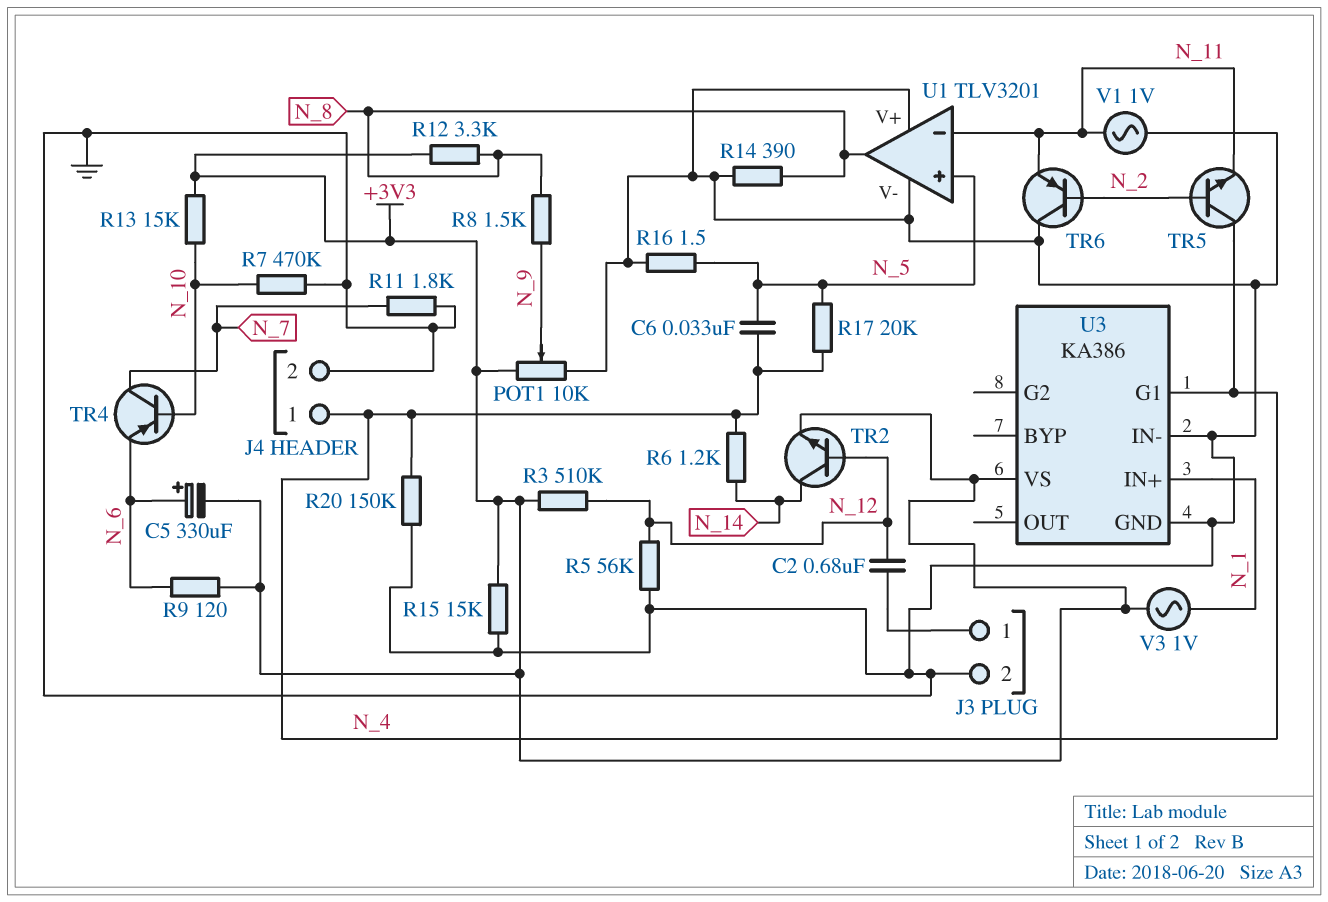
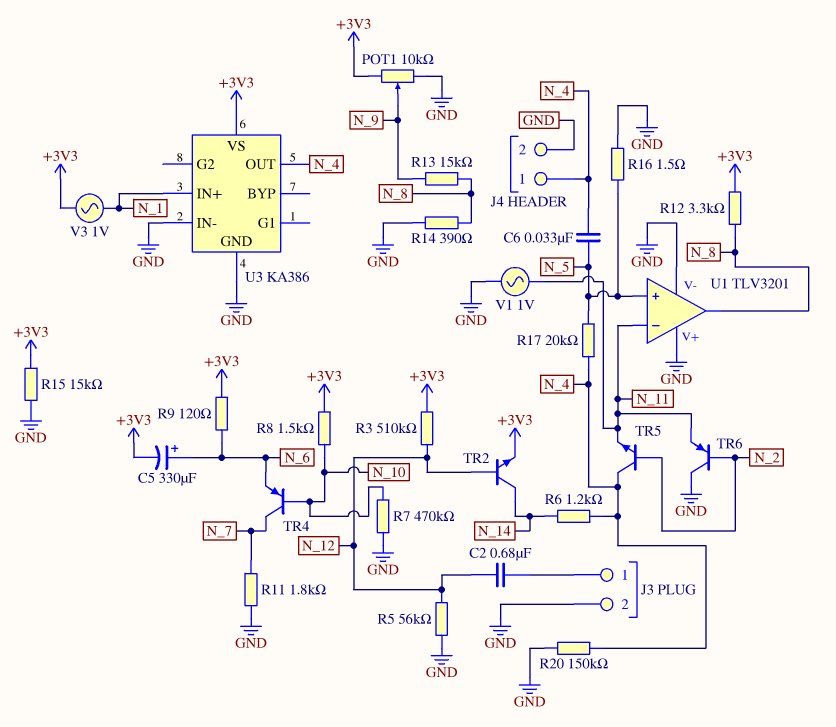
R8: 1.5k (N_8, N_9) -> 1.5k (+3V3, N_10)
R13: 15k (+3V3, N_10) -> 15k (N_8, N_9)
U3 pin G1: N_4 -> none
U3 pin OUT: none -> N_4

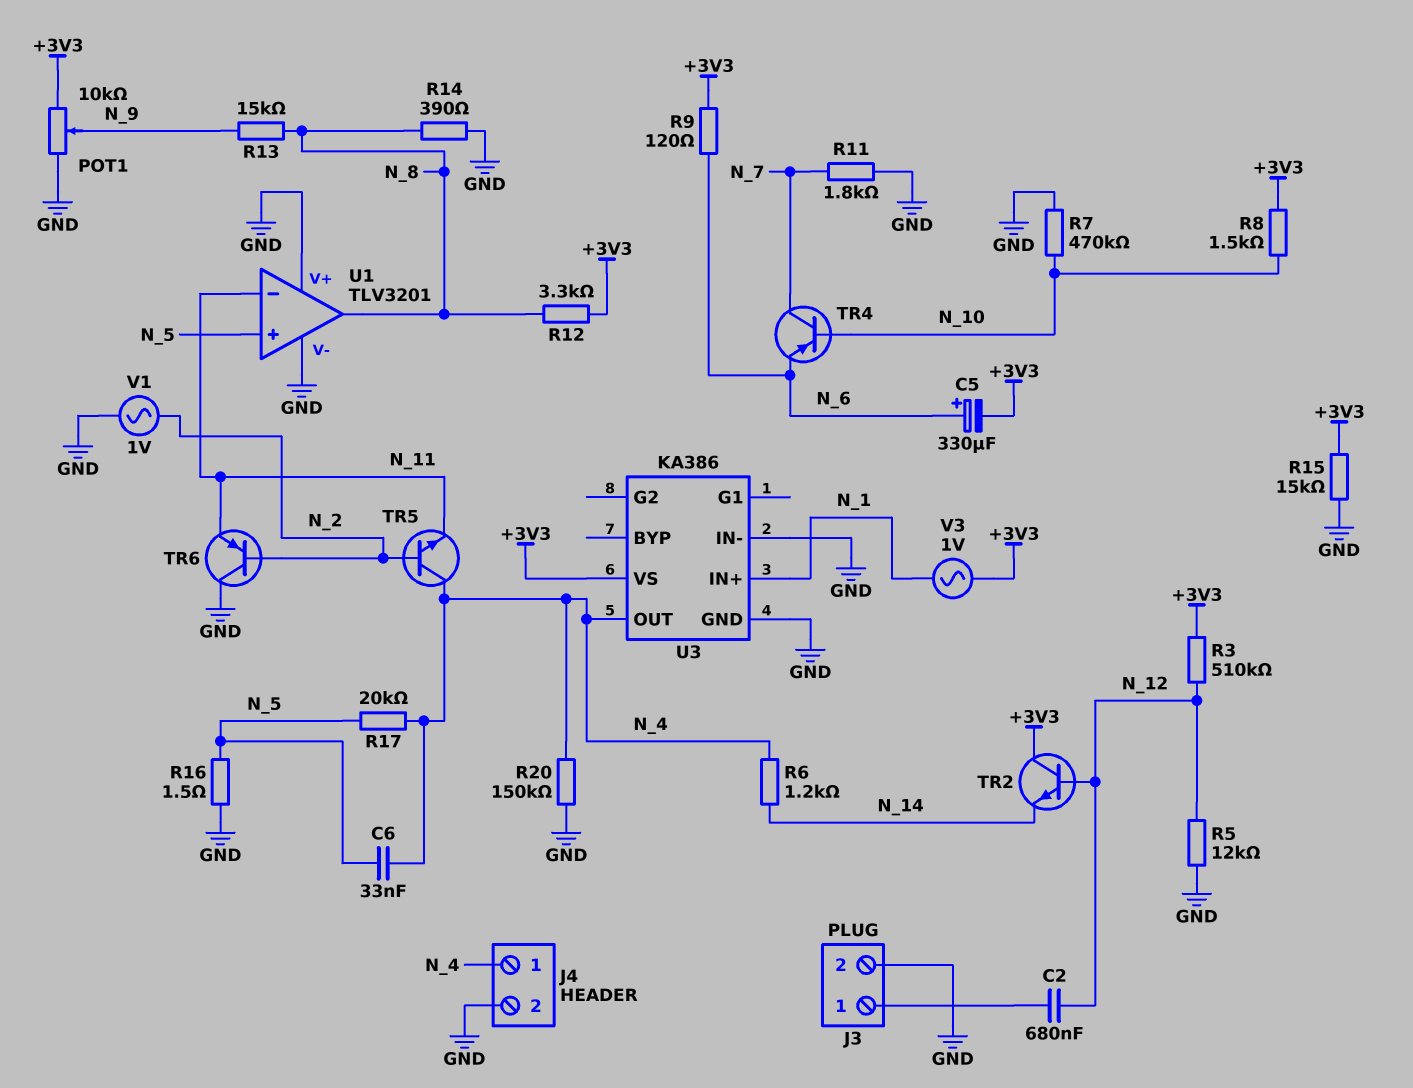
R5: 56k (GND, N_12) -> 12k (GND, N_12)
TR2: NPN (B N_12, C N_14, E +3V3) -> NPN (B N_12, C +3V3, E N_14)
V1: AC 1V (GND, N_11) -> AC 1V (GND, N_2)

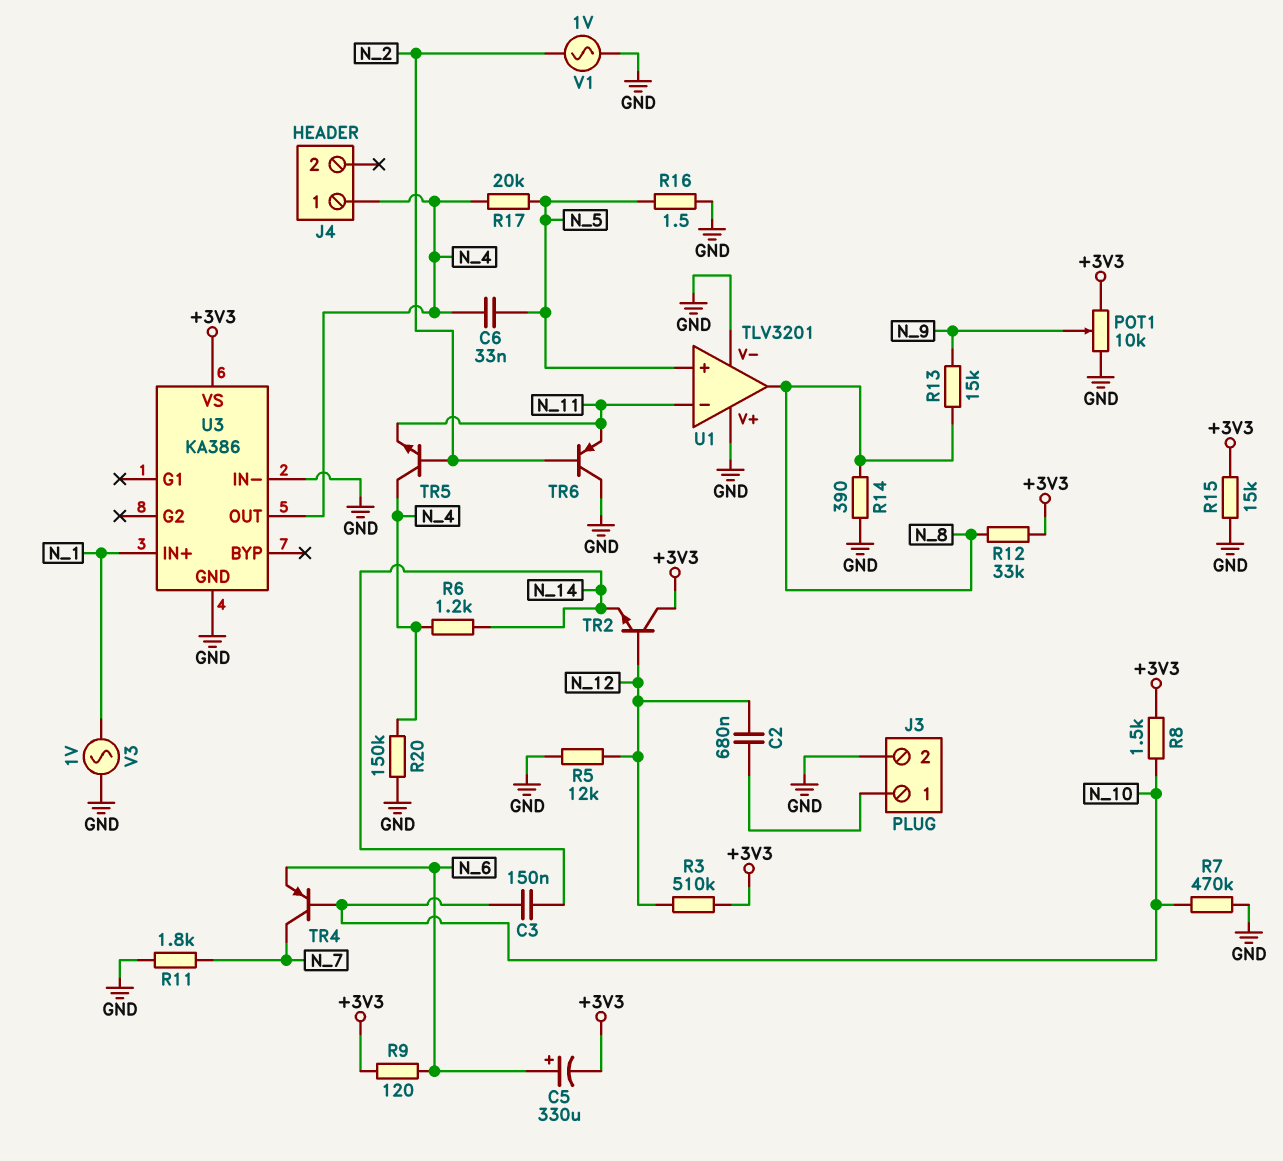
C3: none -> 150nF (N_10, N_14)
J4 pin 2: GND -> none
R12: 3.3k (+3V3, N_8) -> 33k (+3V3, N_8)
V3: AC 1V (+3V3, N_1) -> AC 1V (GND, N_1)

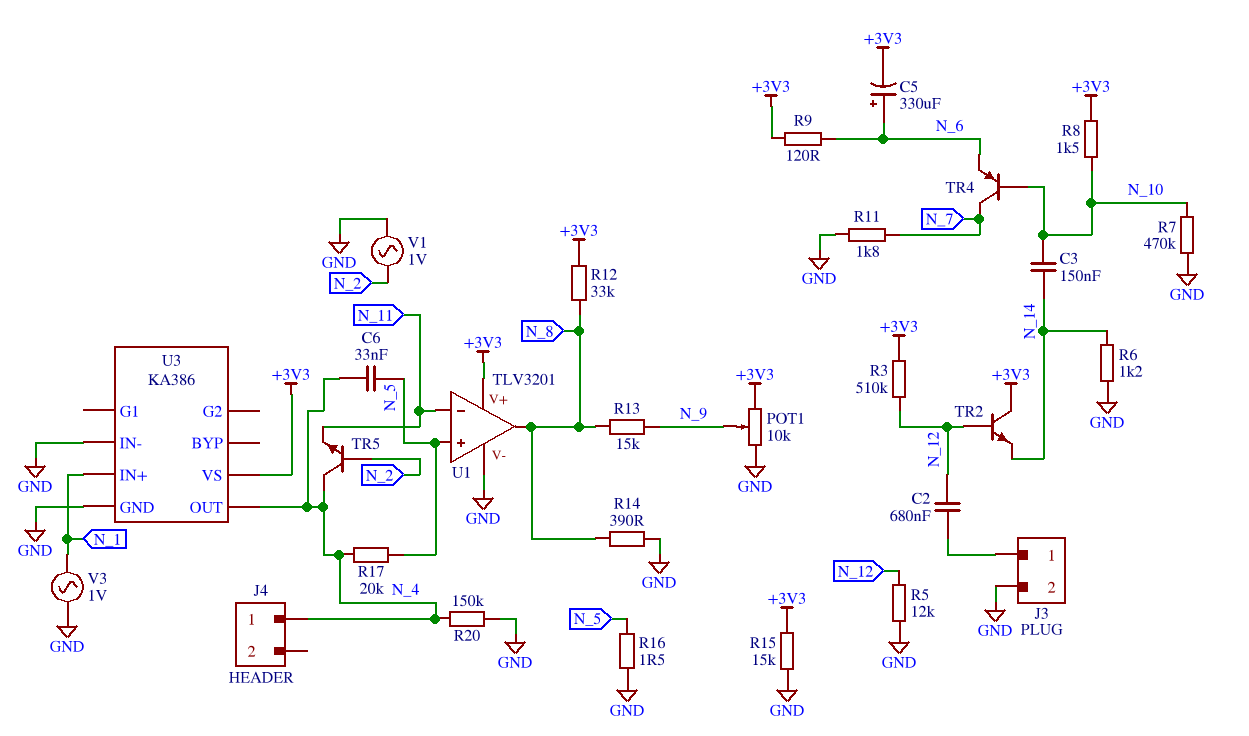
R6: 1.2k (N_4, N_14) -> 1.2k (GND, N_14)
TR6: PNP (B N_2, C GND, E N_11) -> none
U1 pin V+: GND -> +3V3

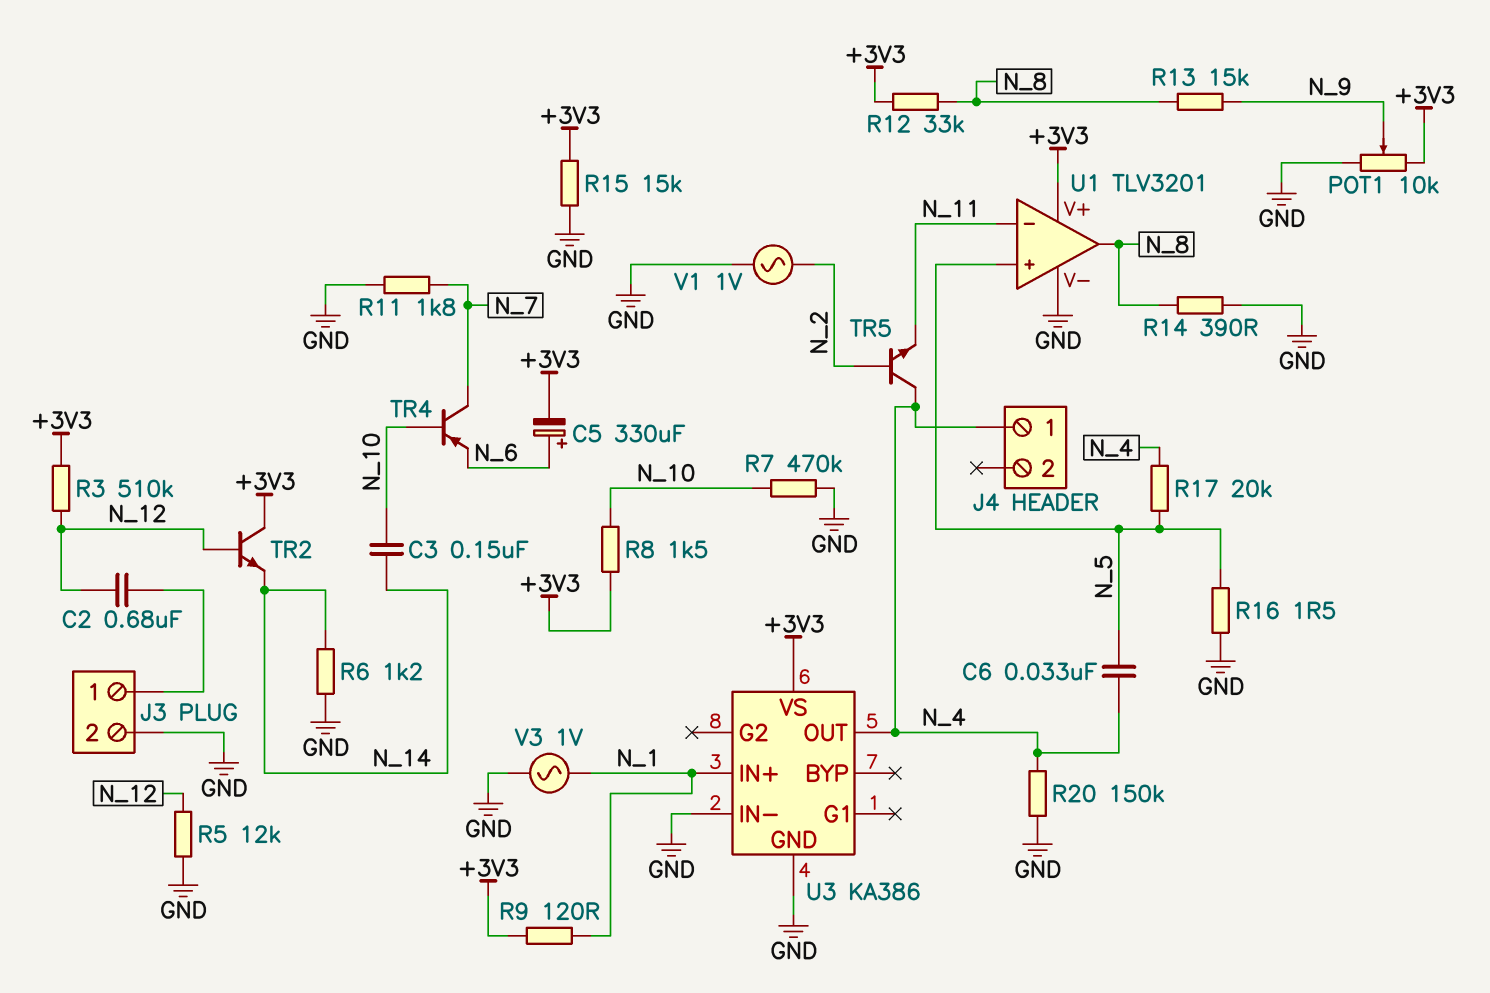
R9: 120 (+3V3, N_6) -> 120 (+3V3, N_1)

